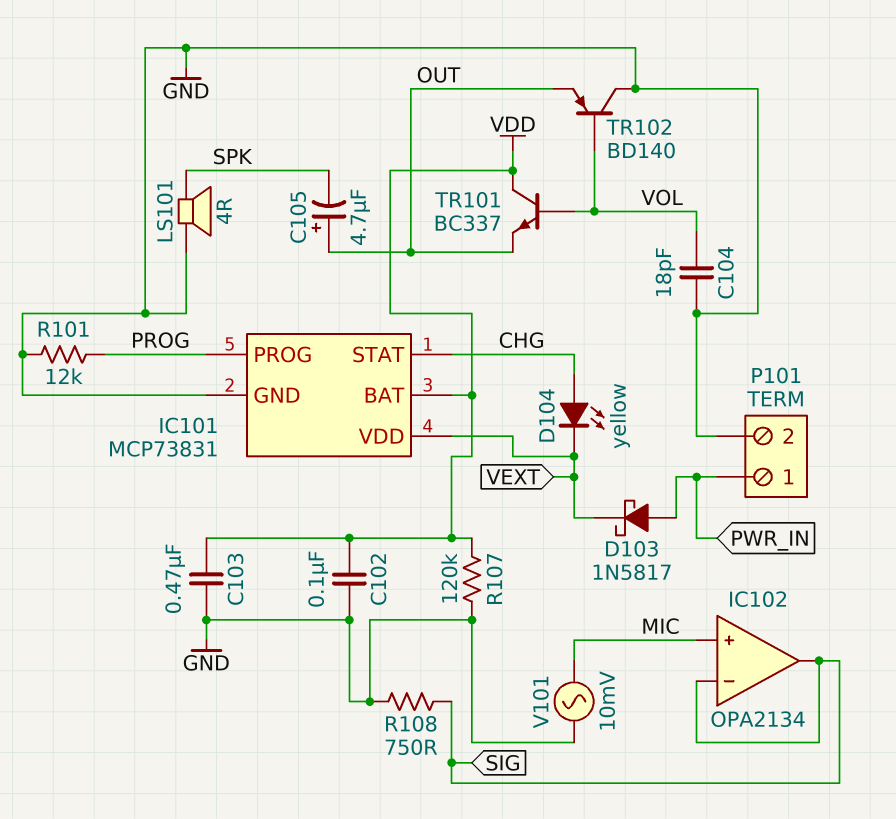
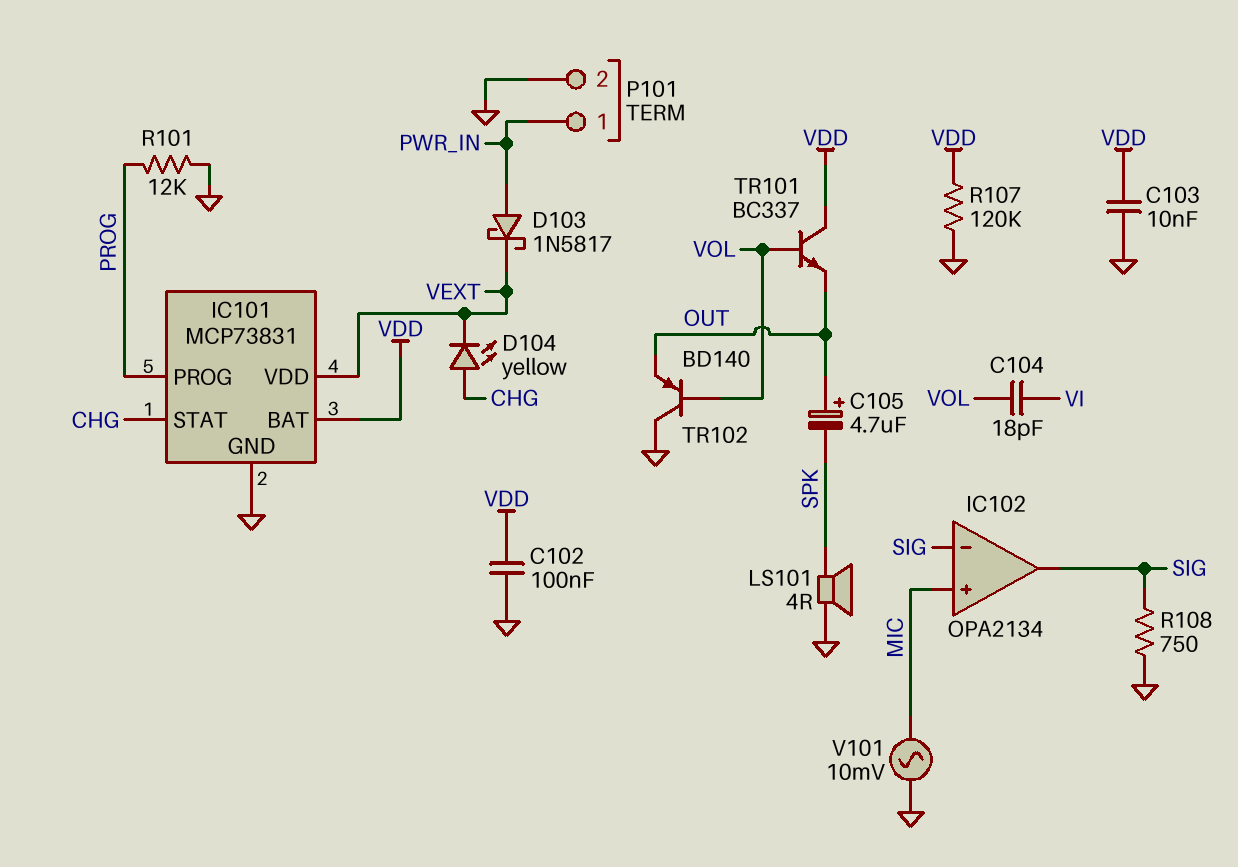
C103: 470nF (GND, VDD) -> 10nF (GND, VDD)
C104: 18pF (GND, VOL) -> 18pF (VI, VOL)

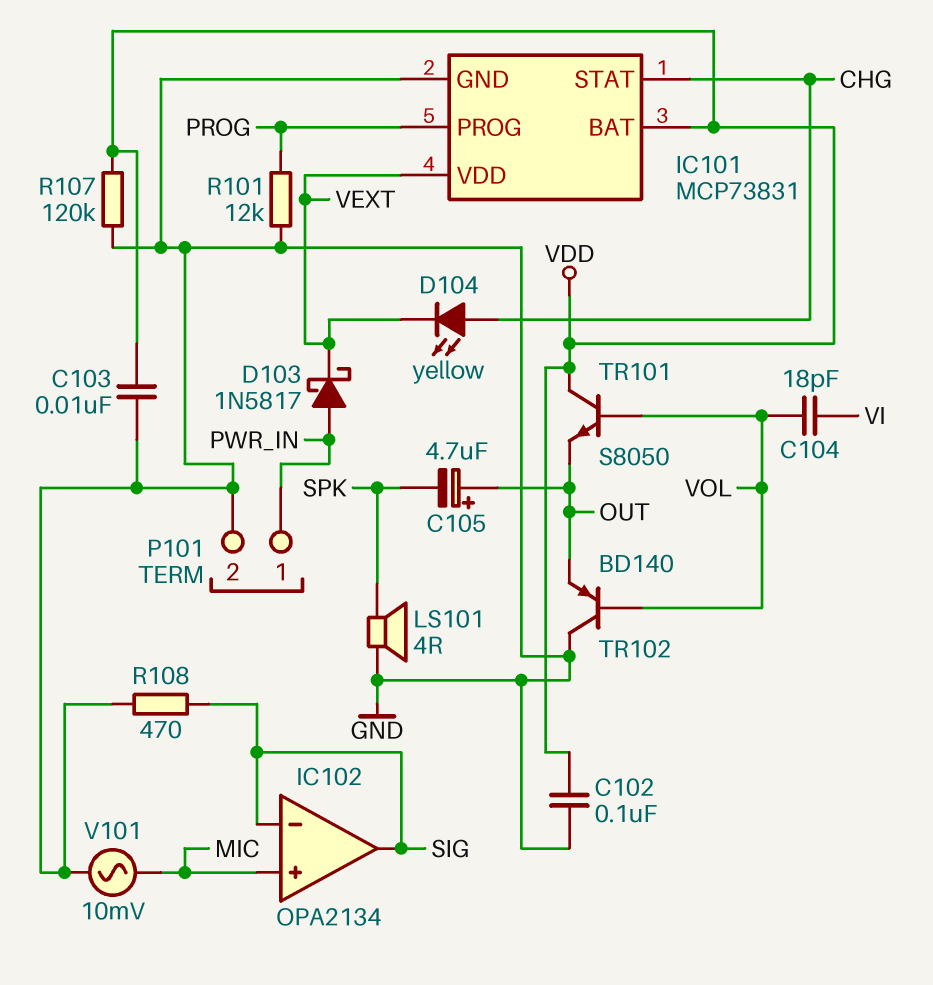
R108: 750 (GND, SIG) -> 470 (GND, SIG)
TR101: NPN BC337 (B VOL, C VDD, E OUT) -> NPN S8050 (B VOL, C VDD, E OUT)

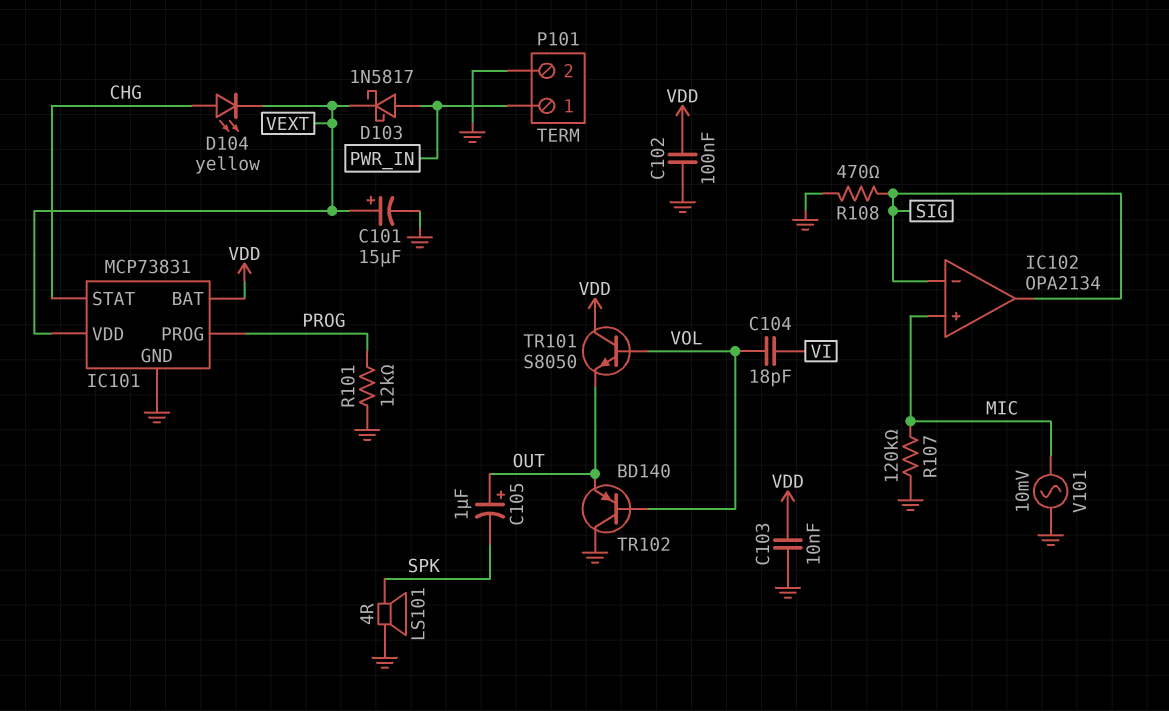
C101: none -> 15uF (plus VEXT, minus GND)
C105: 4.7uF (plus OUT, minus SPK) -> 1uF (plus OUT, minus SPK)
R107: 120k (GND, VDD) -> 120k (GND, MIC)

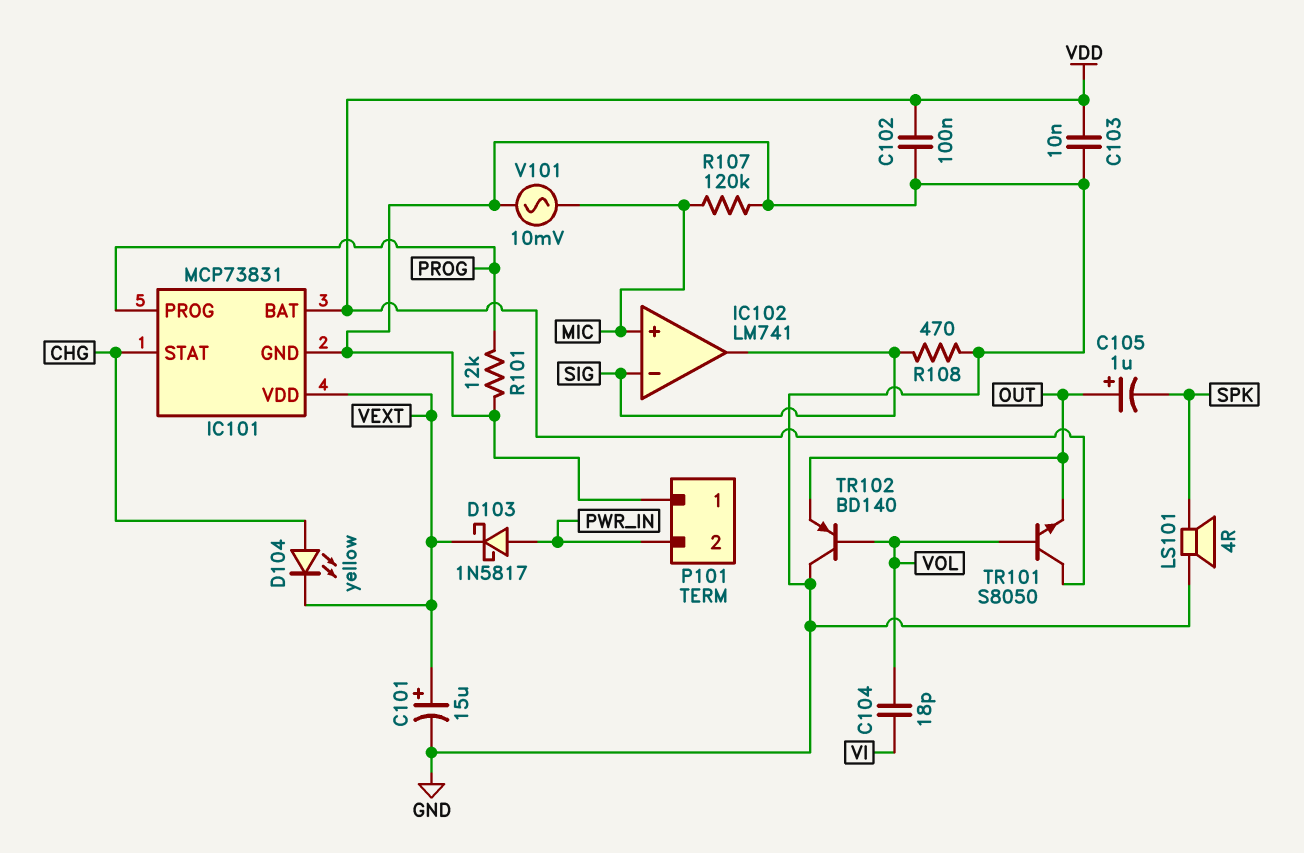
IC102: OPA2134 -> LM741
P101 pin 1: PWR_IN -> GND
P101 pin 2: GND -> PWR_IN

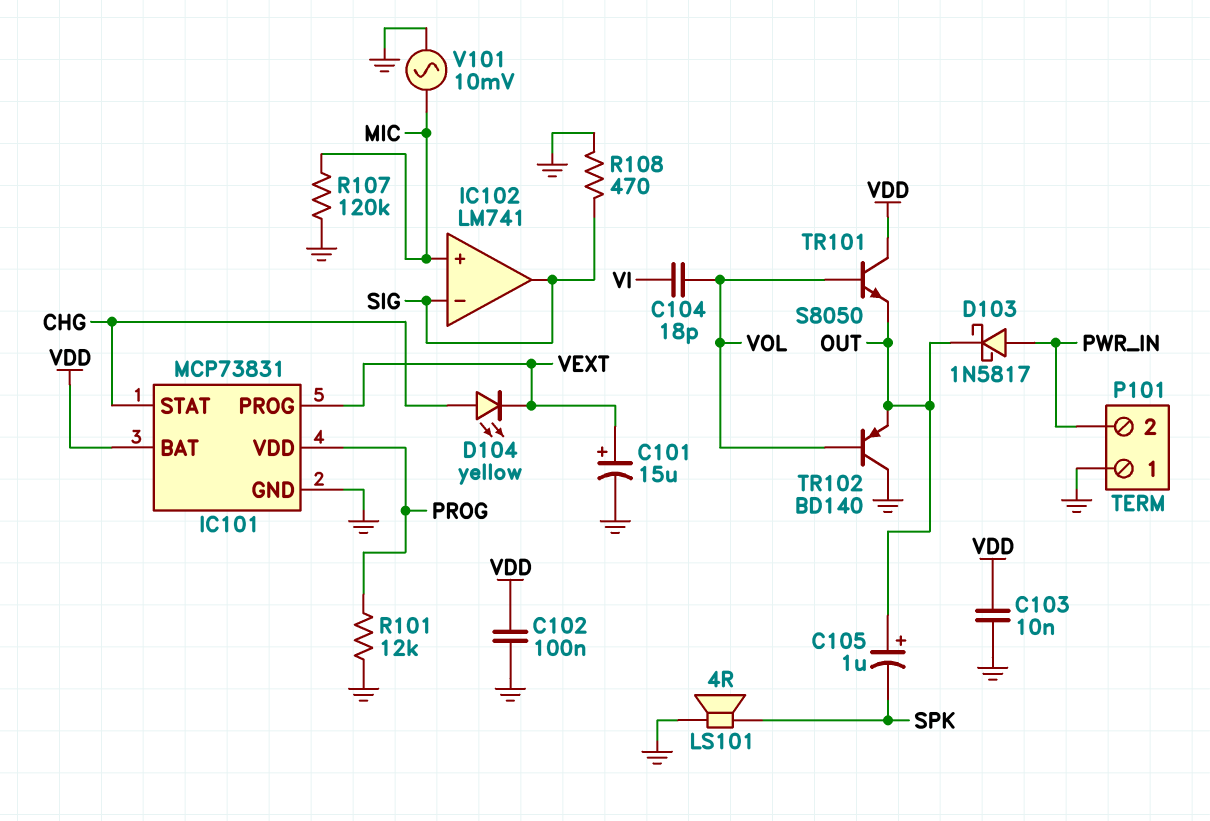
D103: schottky 1N5817 (A PWR_IN, K VEXT) -> schottky 1N5817 (A PWR_IN, K OUT)
IC101 pin PROG: PROG -> VEXT
IC101 pin VDD: VEXT -> PROG

